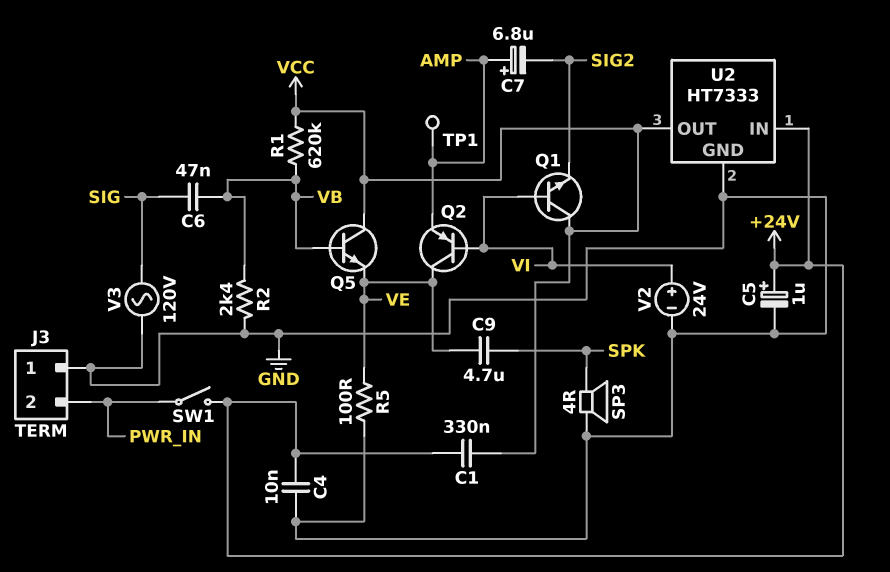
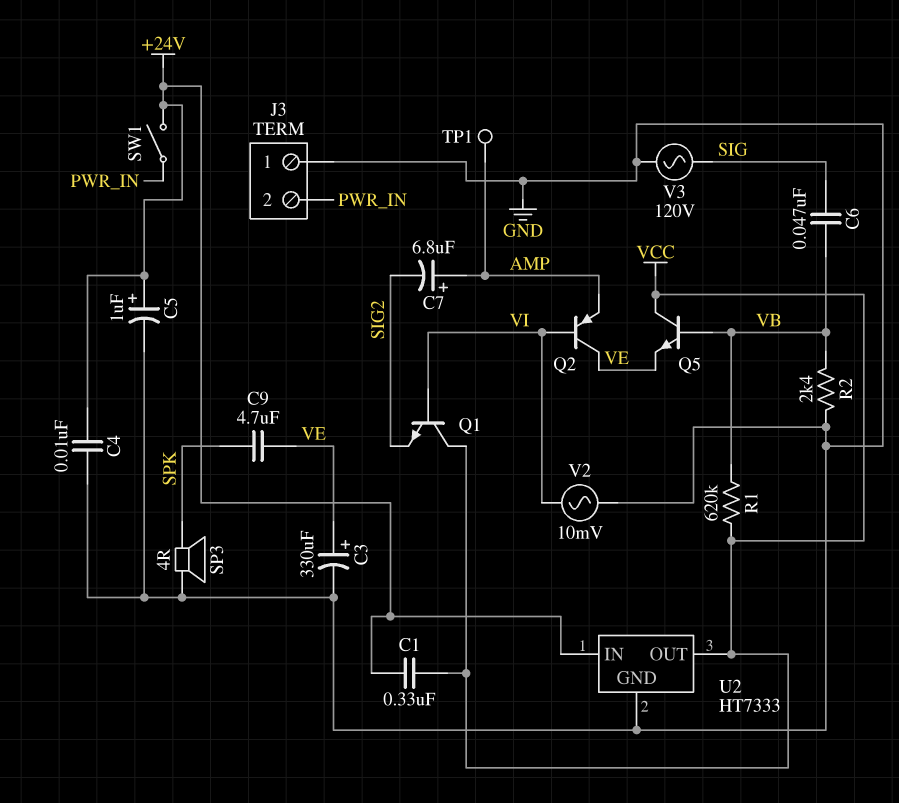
C3: none -> 330uF (plus VE, minus GND)
R5: 100 (GND, VE) -> none
V2: 24V (plus VI, minus GND) -> AC 10mV (GND, VI)

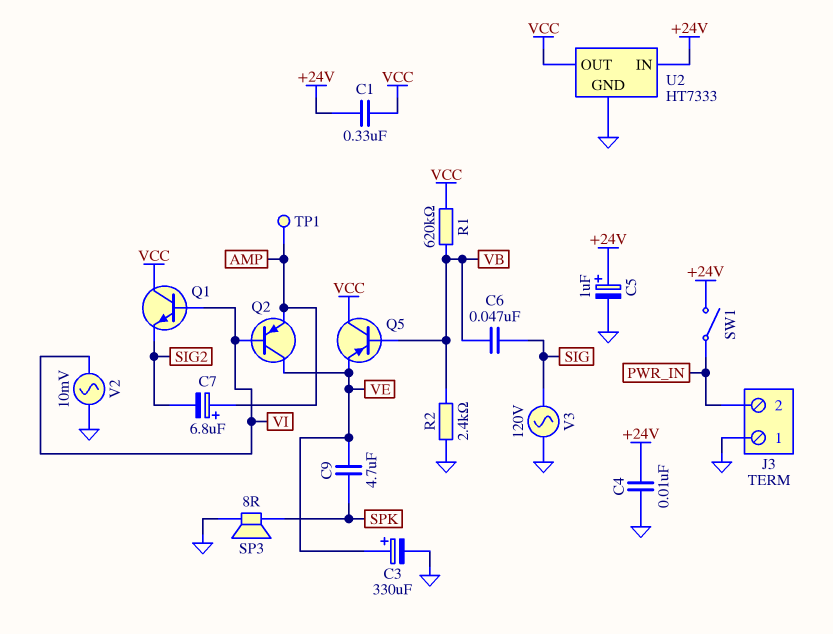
Q5: NPN (B VB, C VCC, E VE) -> PNP (B VB, C VCC, E VE)
SP3: speaker 4R (GND, SPK) -> speaker 8R (GND, SPK)

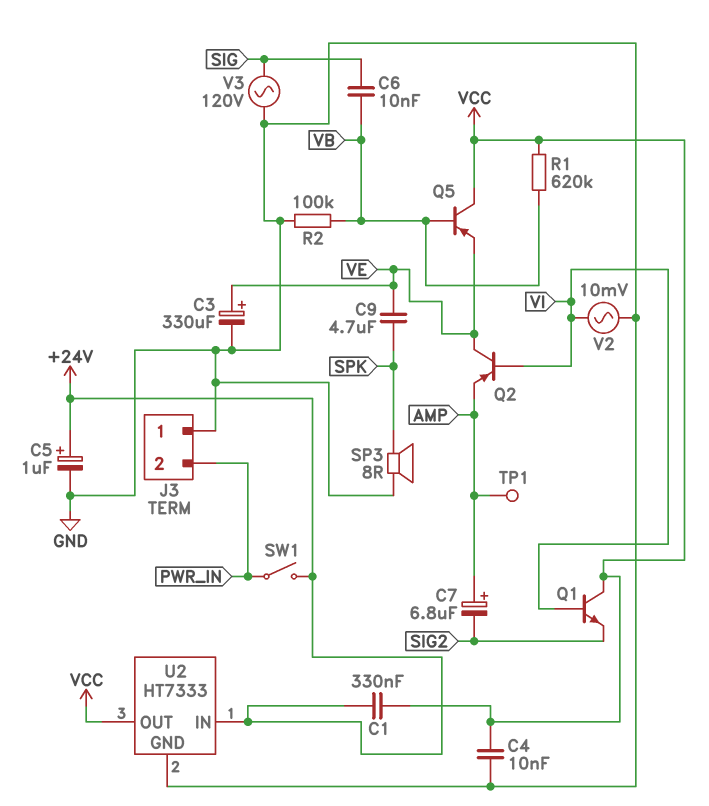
C4: 10nF (+24V, GND) -> 10nF (GND, VCC)
C6: 47nF (SIG, VB) -> 10nF (SIG, VB)
R2: 2.4k (GND, VB) -> 100k (GND, VB)

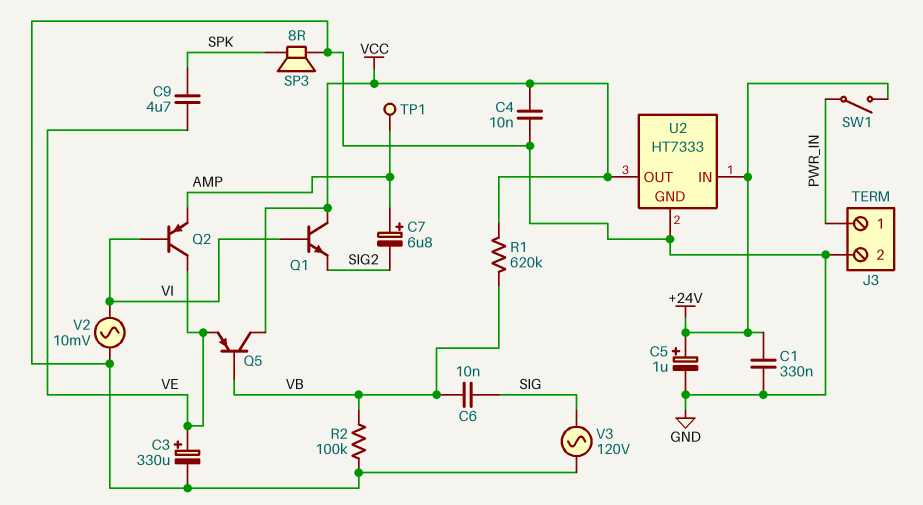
C1: 330nF (+24V, VCC) -> 330nF (+24V, GND)
J3 pin 1: GND -> PWR_IN
J3 pin 2: PWR_IN -> GND

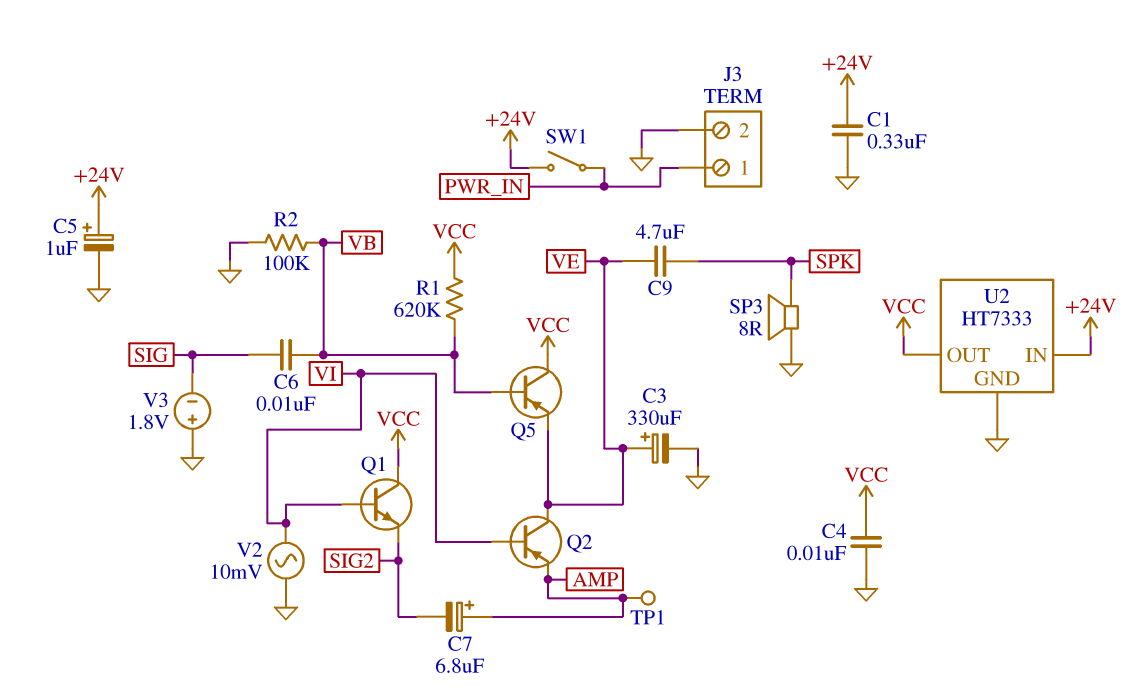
V3: AC 120V (GND, SIG) -> 1.8V (plus GND, minus SIG)

